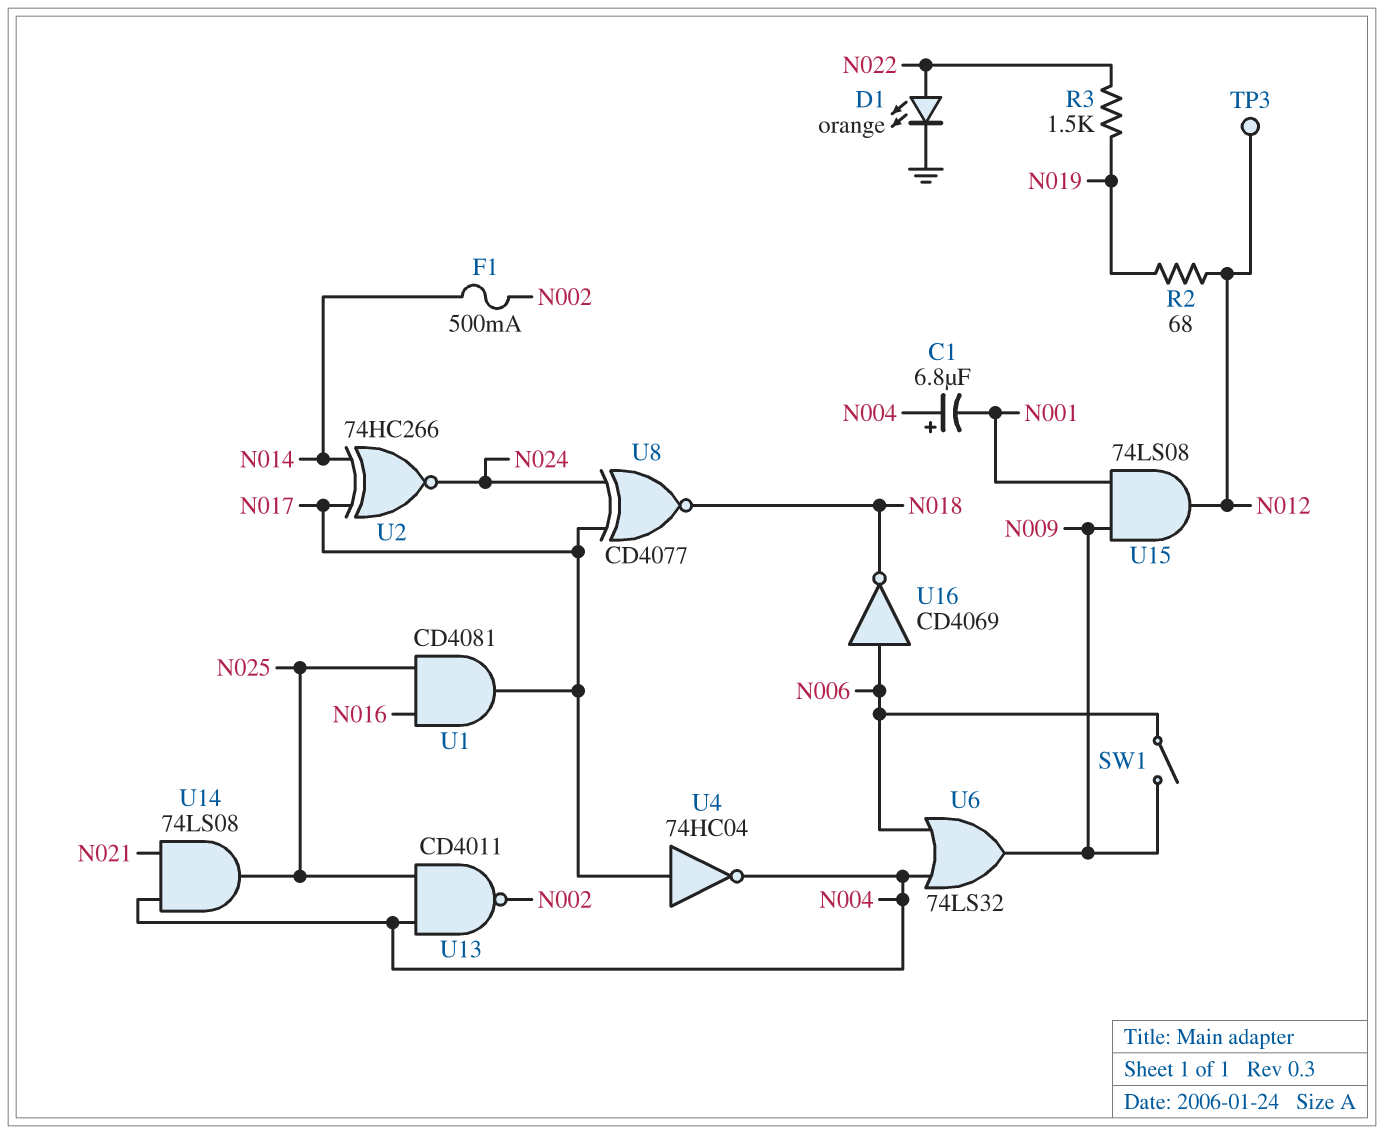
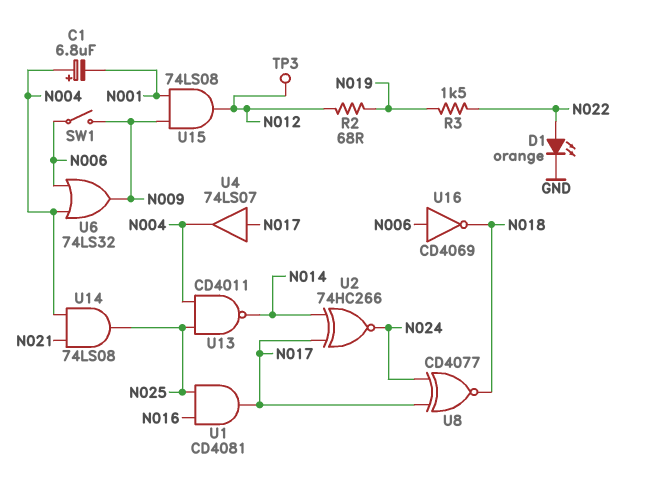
F1: 500mA (N002, N014) -> none
U4: NOT 74HC04 (in N017, out N004) -> buffer 74LS07 (in N017, out N004)
U13: NAND CD4011 (in N004, in N025, out N002) -> NAND CD4011 (in N004, in N025, out N014)

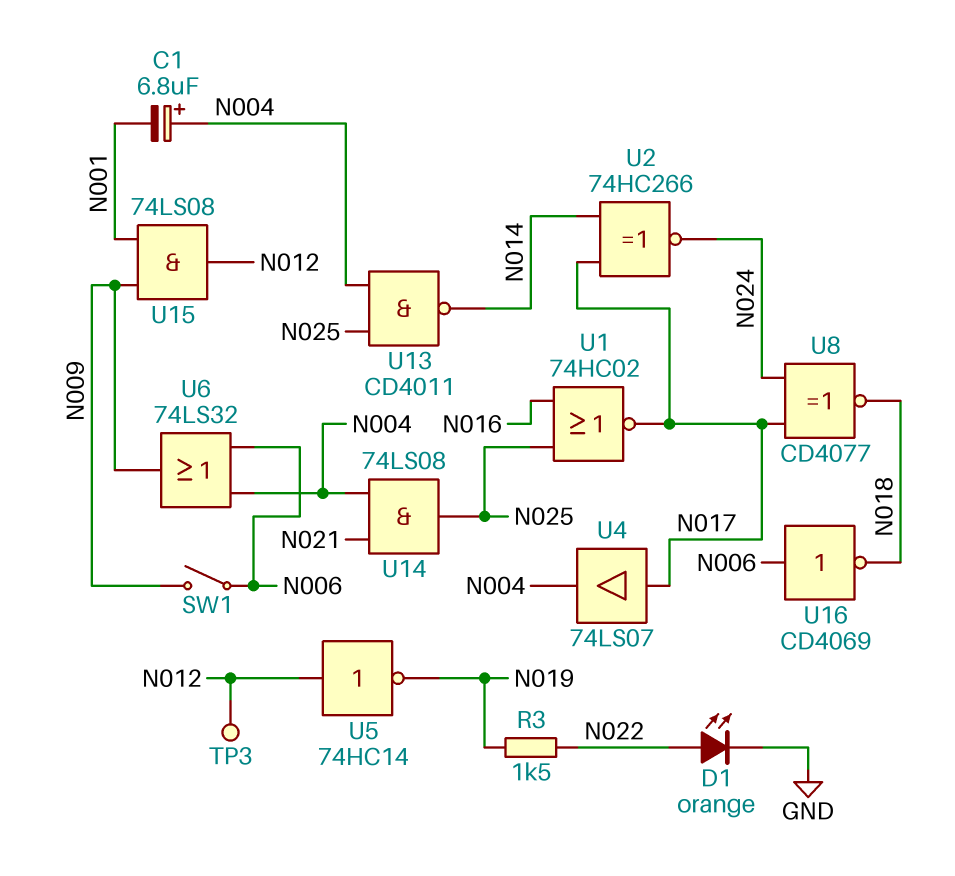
R2: 68 (N012, N019) -> none
U1: AND CD4081 (in N016, in N025, out N017) -> NOR 74HC02 (in N016, in N025, out N017)
U5: none -> NOT 74HC14 (in N012, out N019)

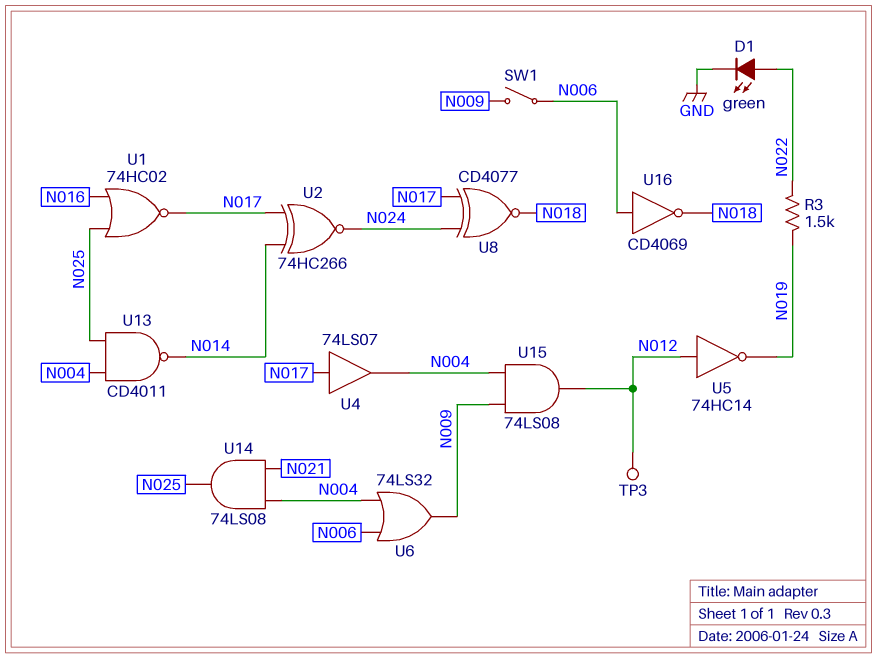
C1: 6.8uF (plus N004, minus N001) -> none
D1: LED orange (A N022, K GND) -> LED green (A N022, K GND)
U15: AND 74LS08 (in N001, in N009, out N012) -> AND 74LS08 (in N004, in N009, out N012)

